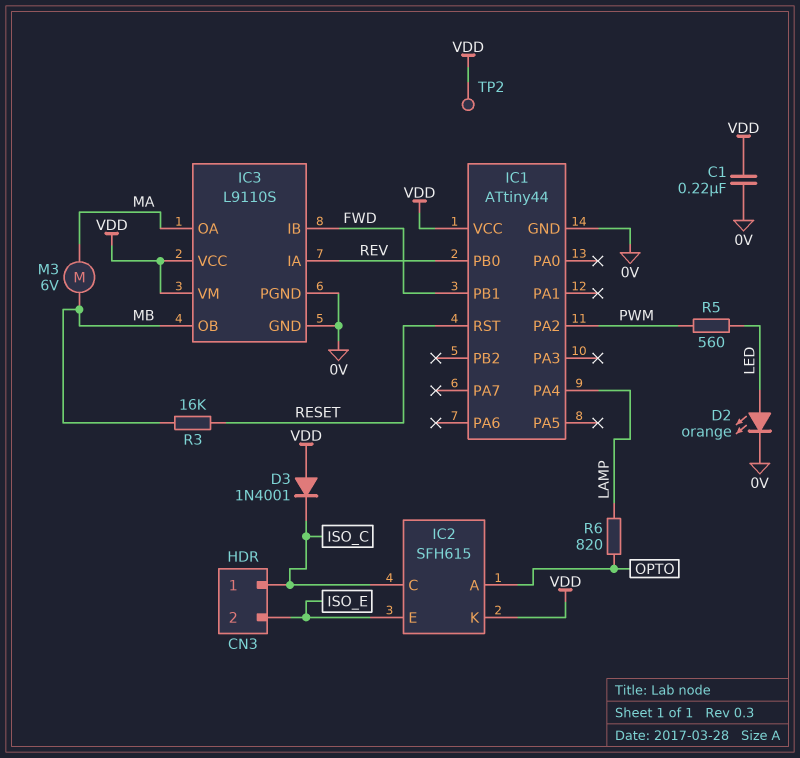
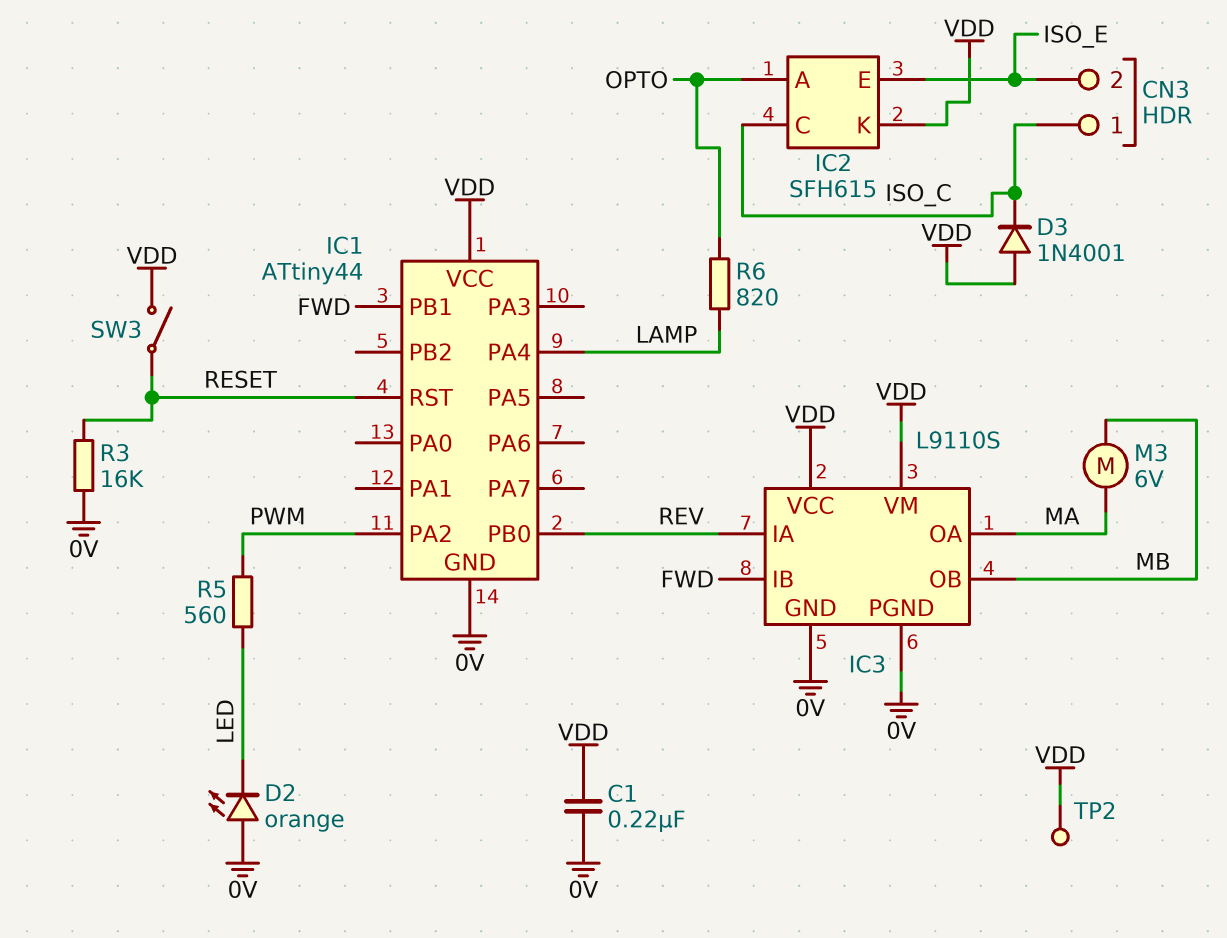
D2: LED orange (A LED, K 0V) -> LED orange (A 0V, K LED)
R3: 16k (MB, RESET) -> 16k (0V, RESET)
SW3: none -> switch (RESET, VDD)

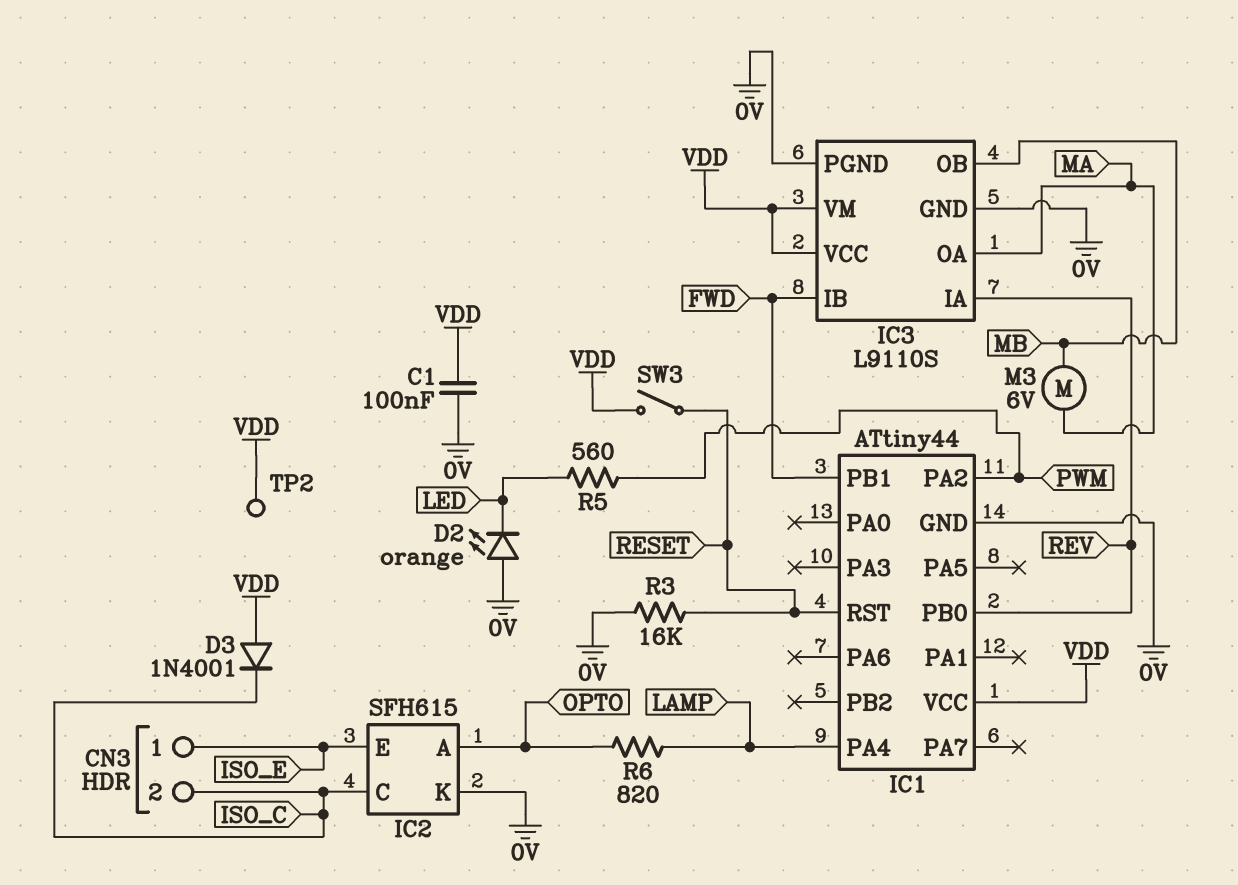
C1: 220nF (0V, VDD) -> 100nF (0V, VDD)
CN3 pin 1: ISO_C -> ISO_E
CN3 pin 2: ISO_E -> ISO_C
IC2 pin K: VDD -> 0V

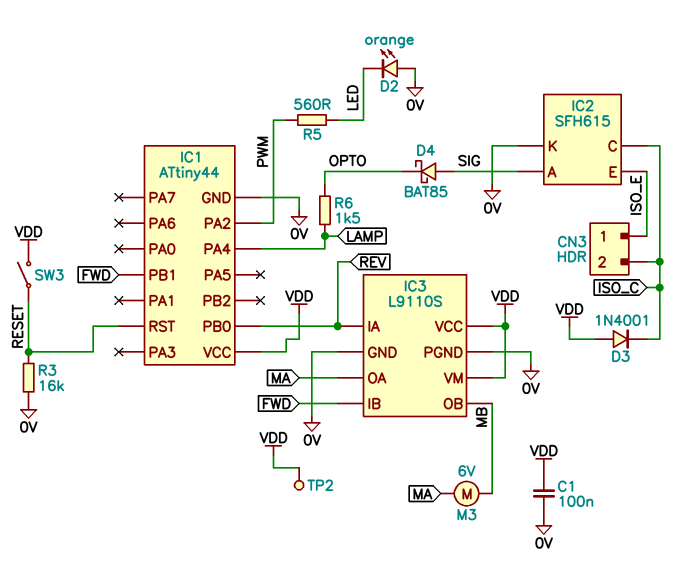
D4: none -> schottky BAT85 (A SIG, K OPTO)
IC2 pin A: OPTO -> SIG
R6: 820 (LAMP, OPTO) -> 1.5k (LAMP, OPTO)

